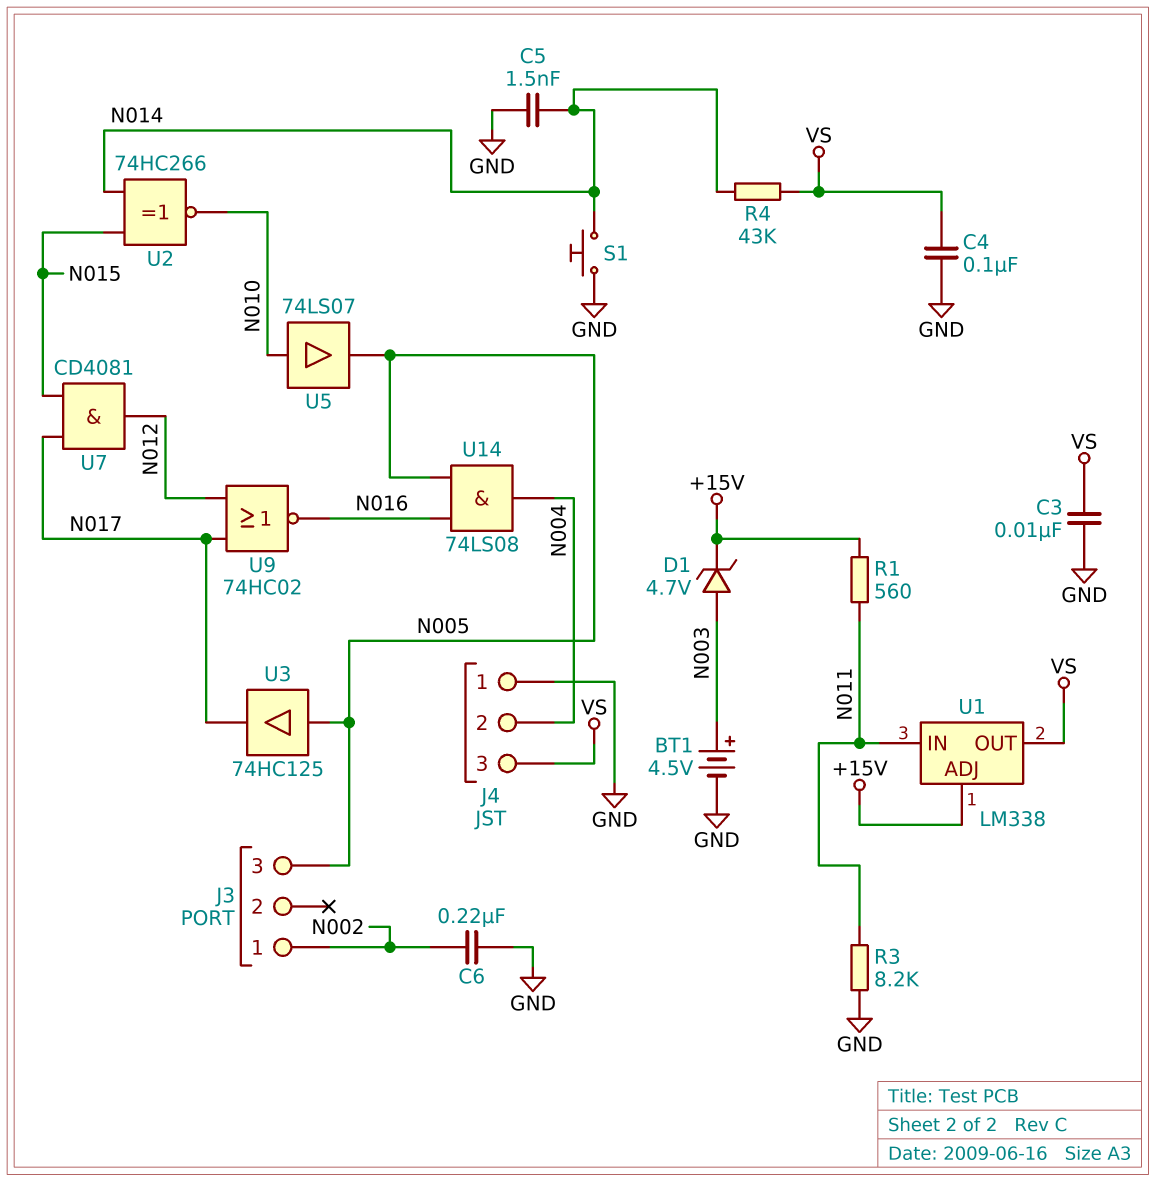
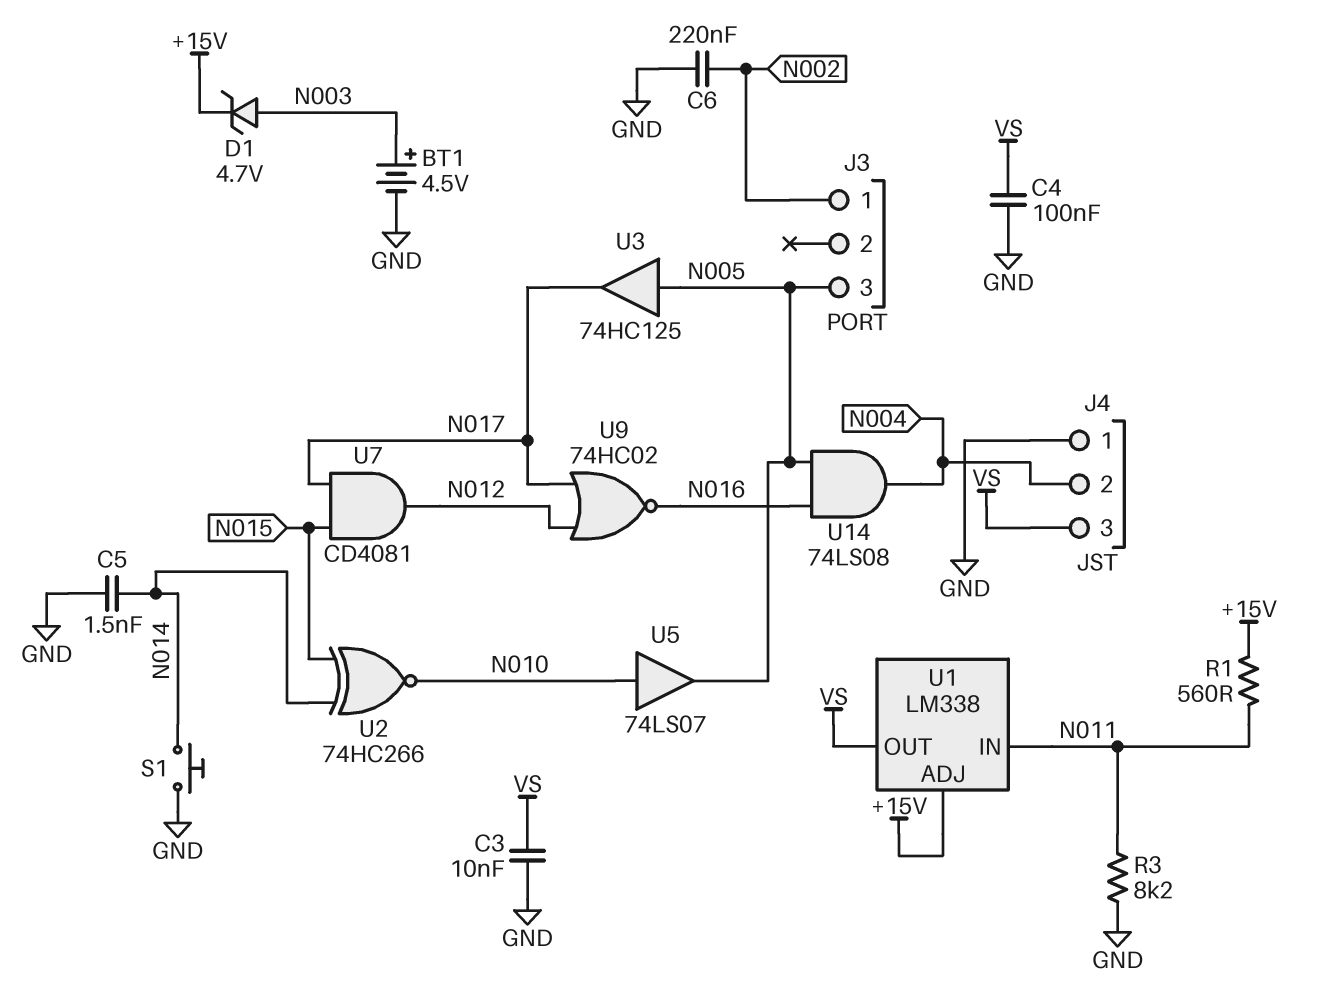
R4: 43k (N014, VS) -> none

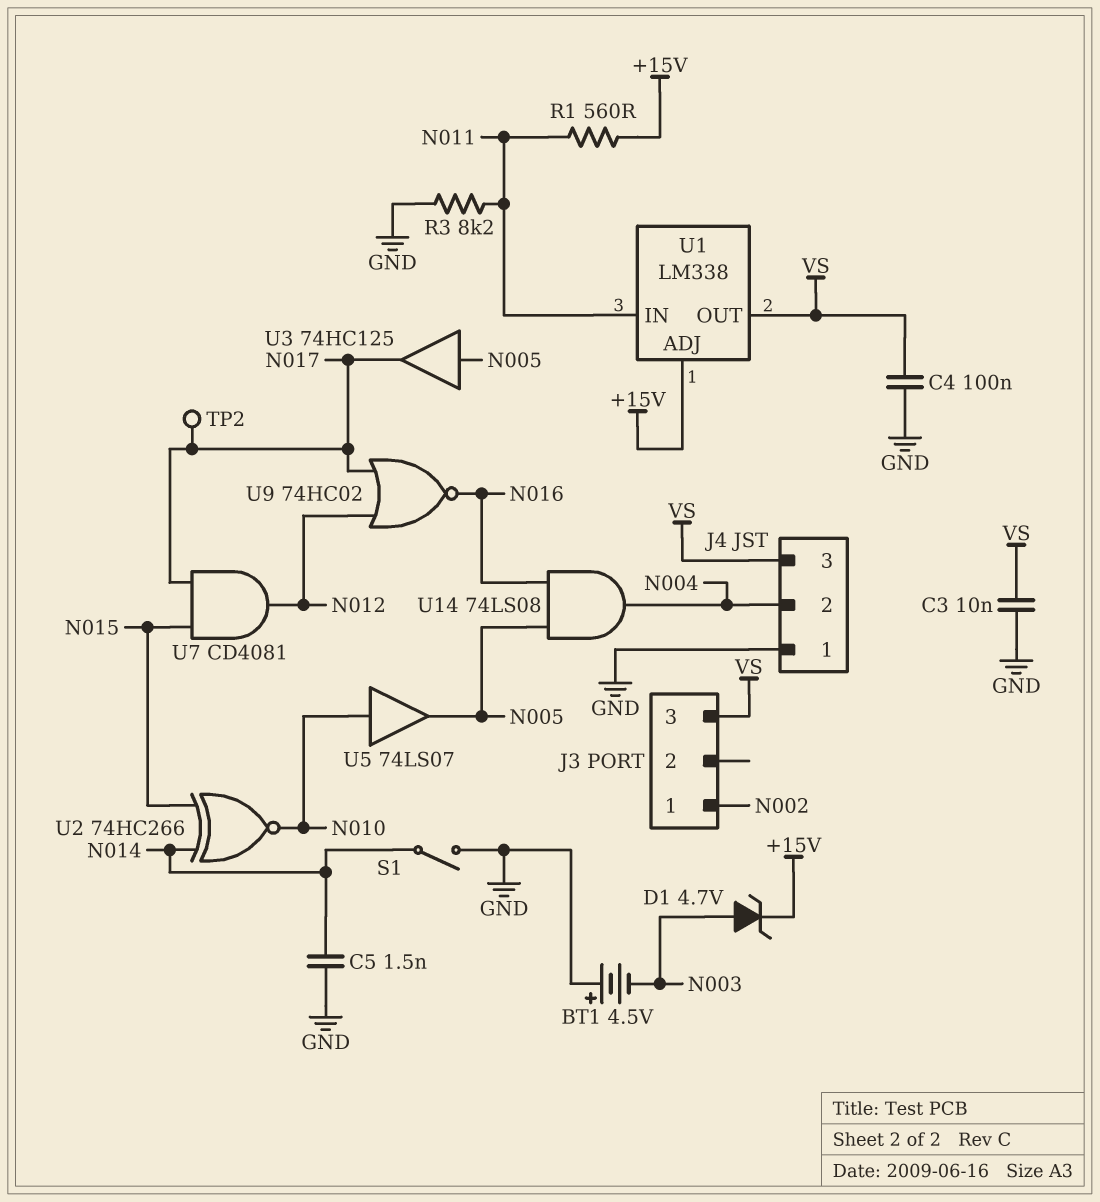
BT1: 4.5V (plus N003, minus GND) -> 4.5V (plus GND, minus N003)
C6: 220nF (GND, N002) -> none
J3 pin 3: N005 -> VS
S1: button (GND, N014) -> switch (GND, N014)
TP2: none -> test point (N017)

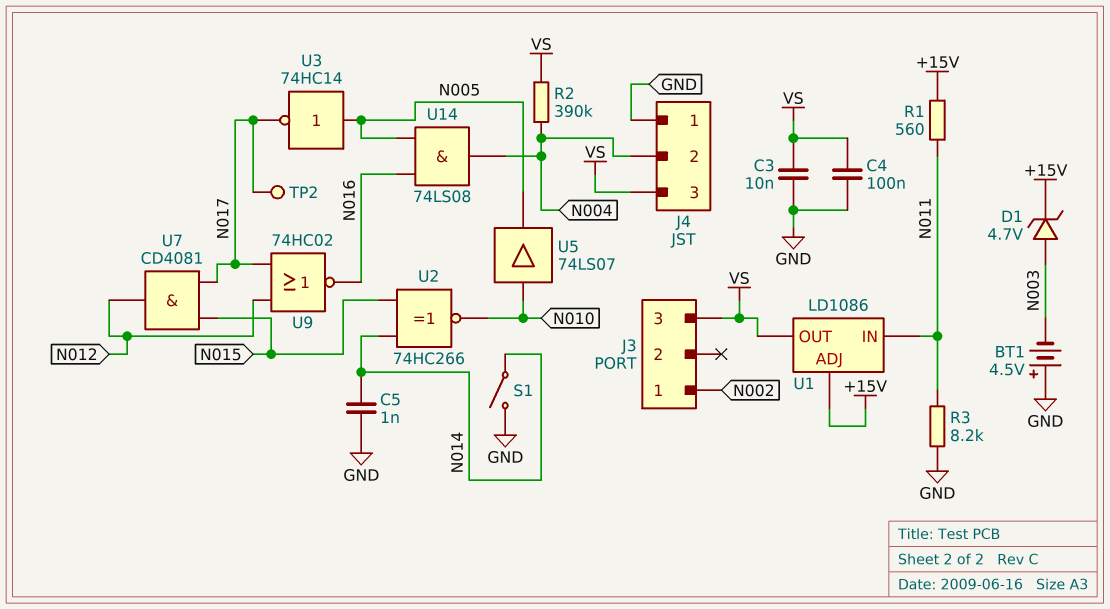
C5: 1.5nF (GND, N014) -> 1nF (GND, N014)
R2: none -> 390k (N004, VS)
U1: LM338 -> LD1086
U3: buffer 74HC125 (in N005, out N017) -> NOT 74HC14 (in N005, out N017)

